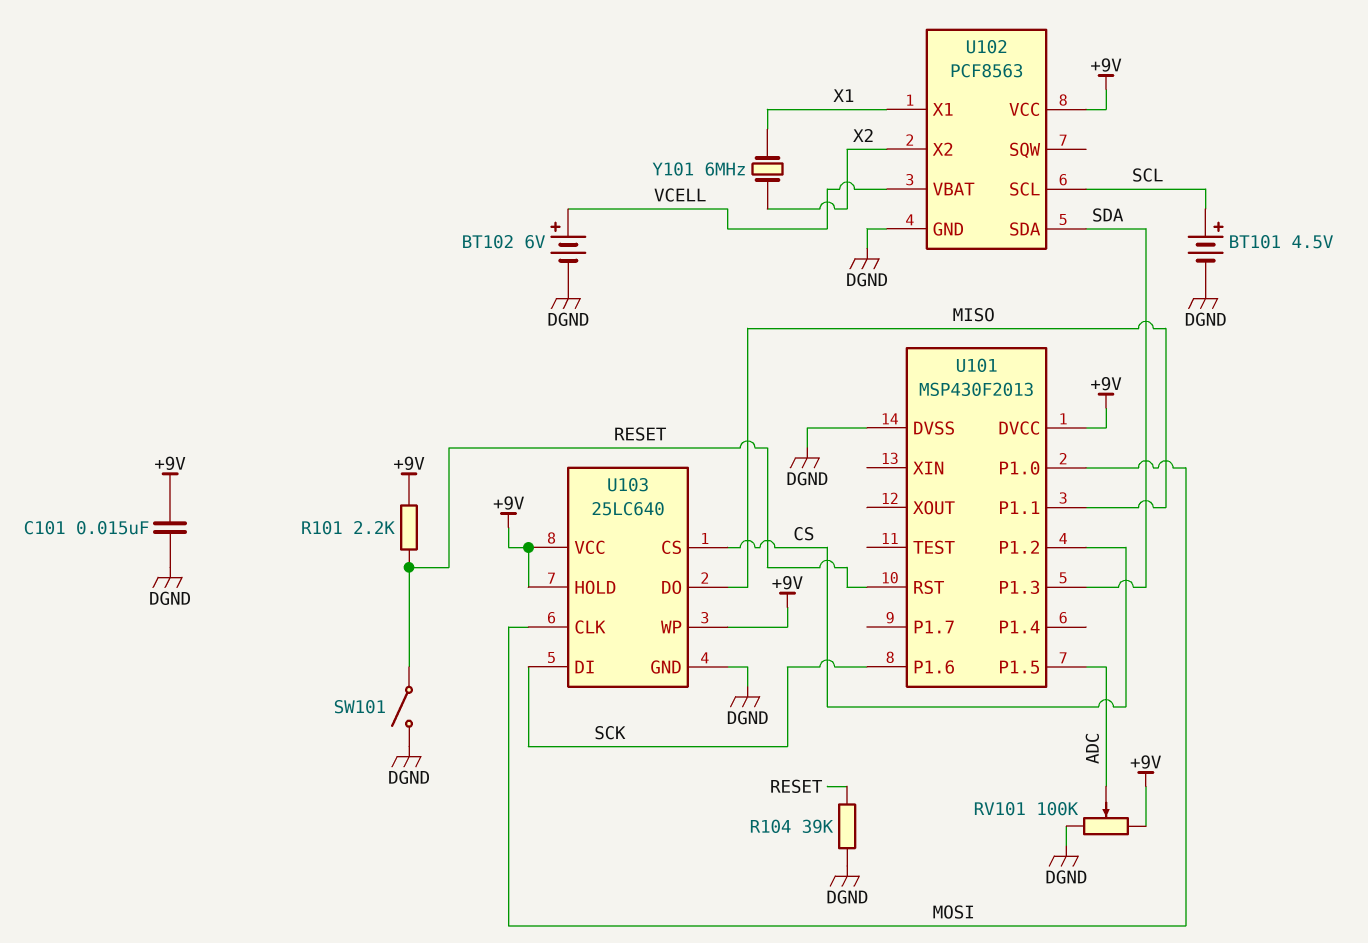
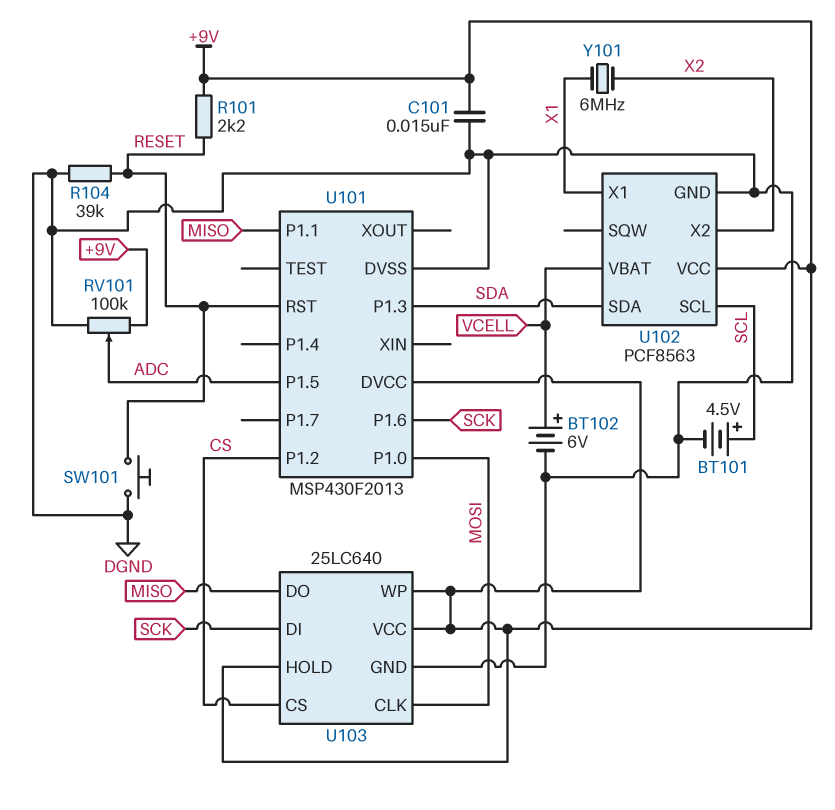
SW101: switch (DGND, RESET) -> button (DGND, RESET)

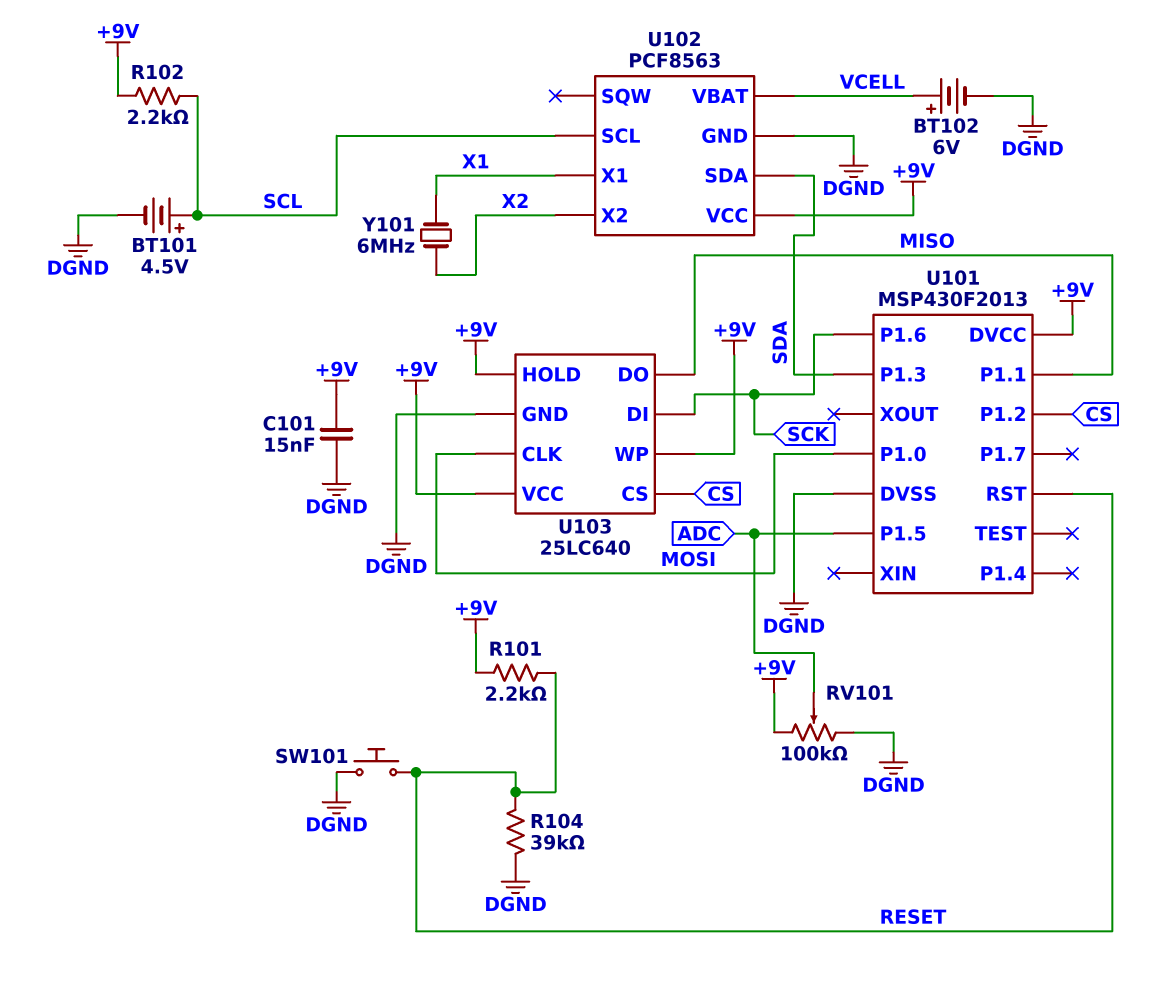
R102: none -> 2.2k (+9V, SCL)

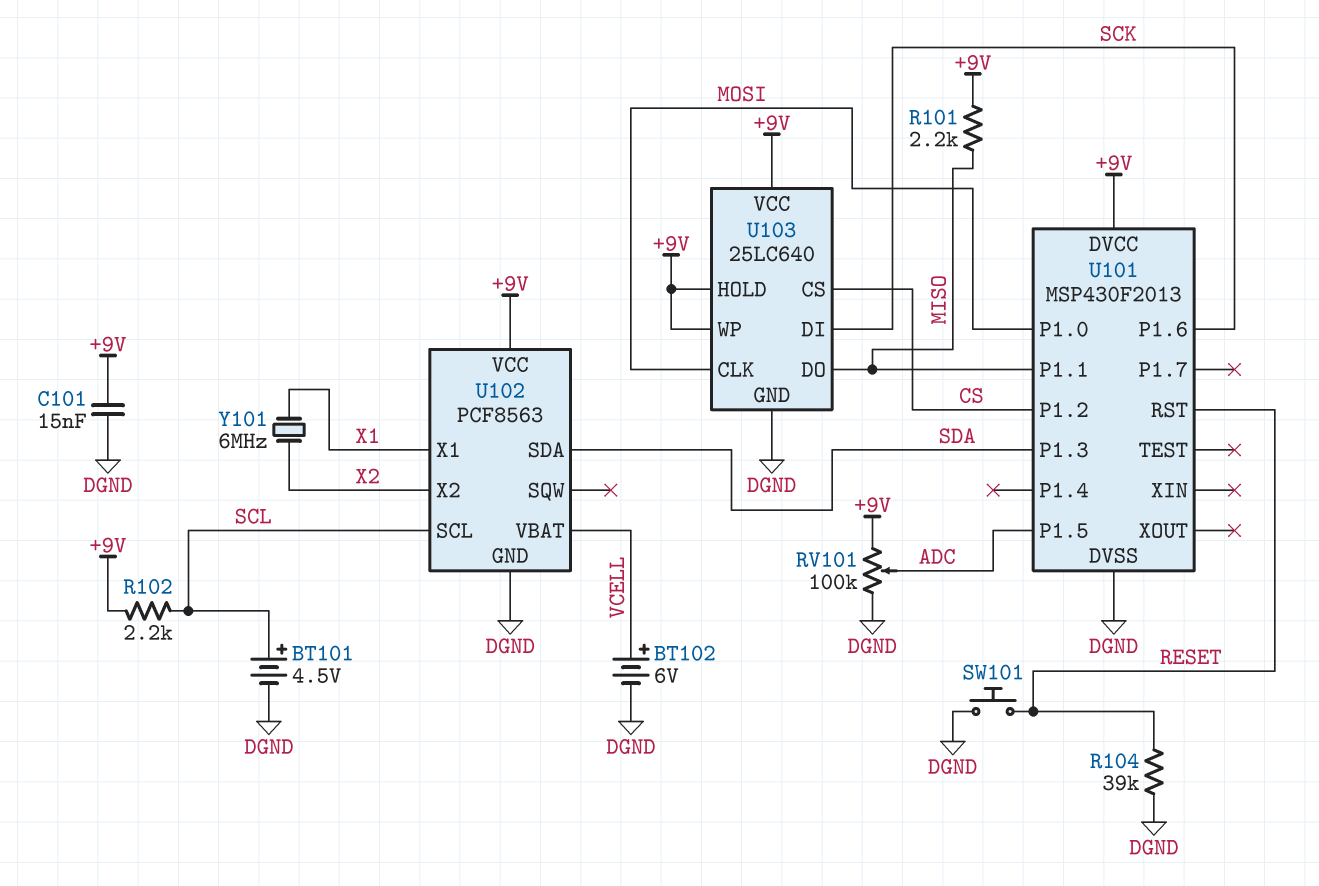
R101: 2.2k (+9V, RESET) -> 2.2k (+9V, MISO)

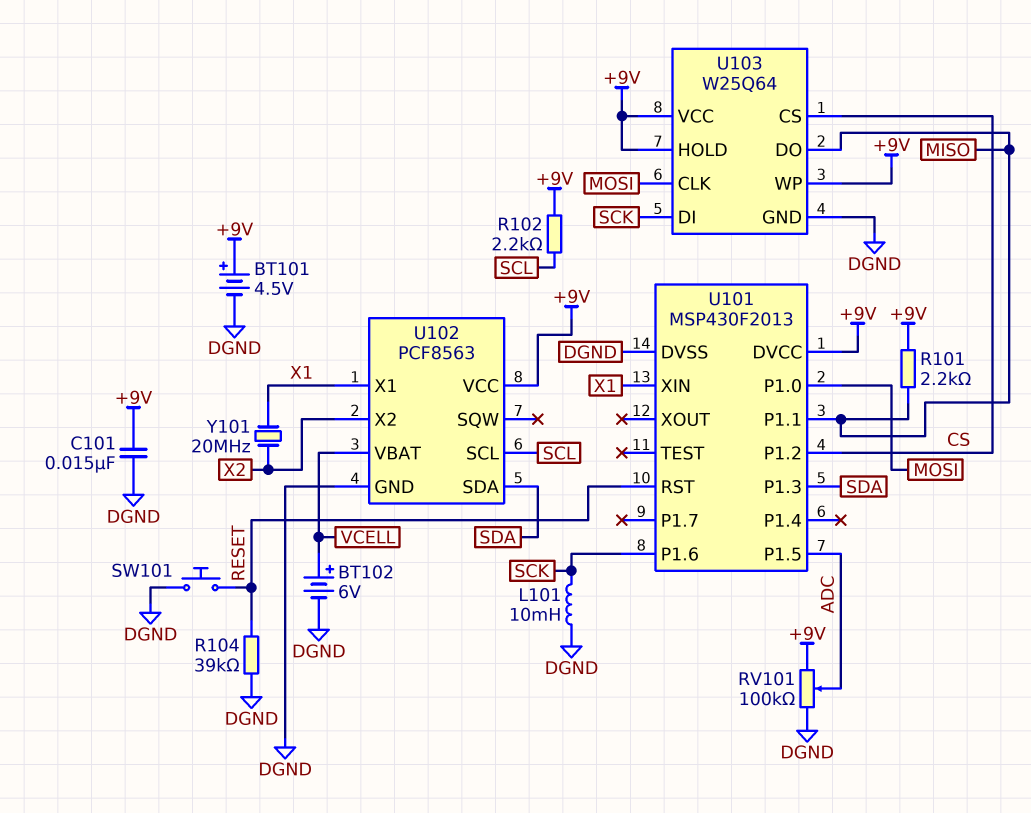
BT101: 4.5V (plus SCL, minus DGND) -> 4.5V (plus +9V, minus DGND)
L101: none -> 10mH (DGND, SCK)
U101 pin XIN: none -> X1
U103: 25LC640 -> W25Q64
Y101: 6MHz (X1, X2) -> 20MHz (X1, X2)

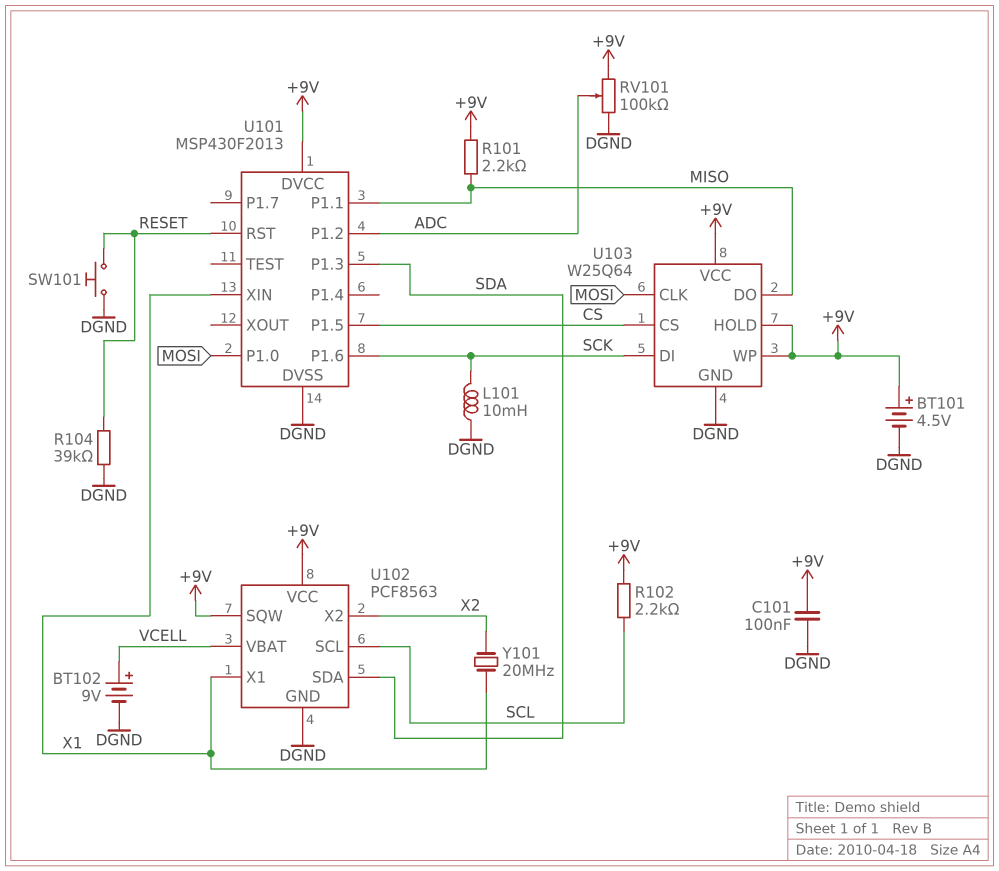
BT102: 6V (plus VCELL, minus DGND) -> 9V (plus VCELL, minus DGND)
C101: 15nF (+9V, DGND) -> 100nF (+9V, DGND)
U101 pin P1.2: CS -> ADC
U101 pin P1.5: ADC -> CS
U102 pin SQW: none -> +9V

